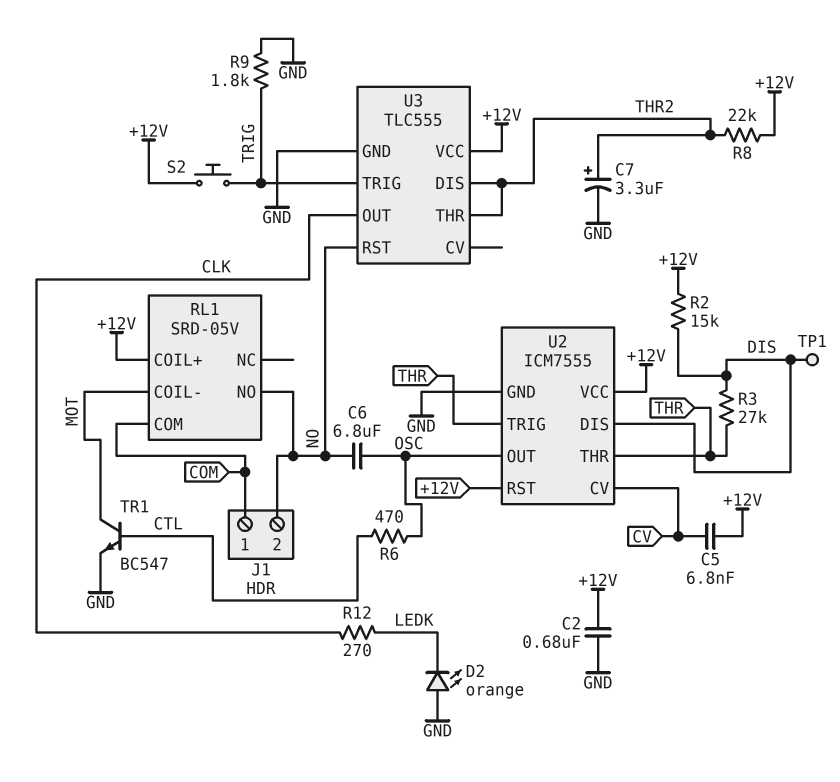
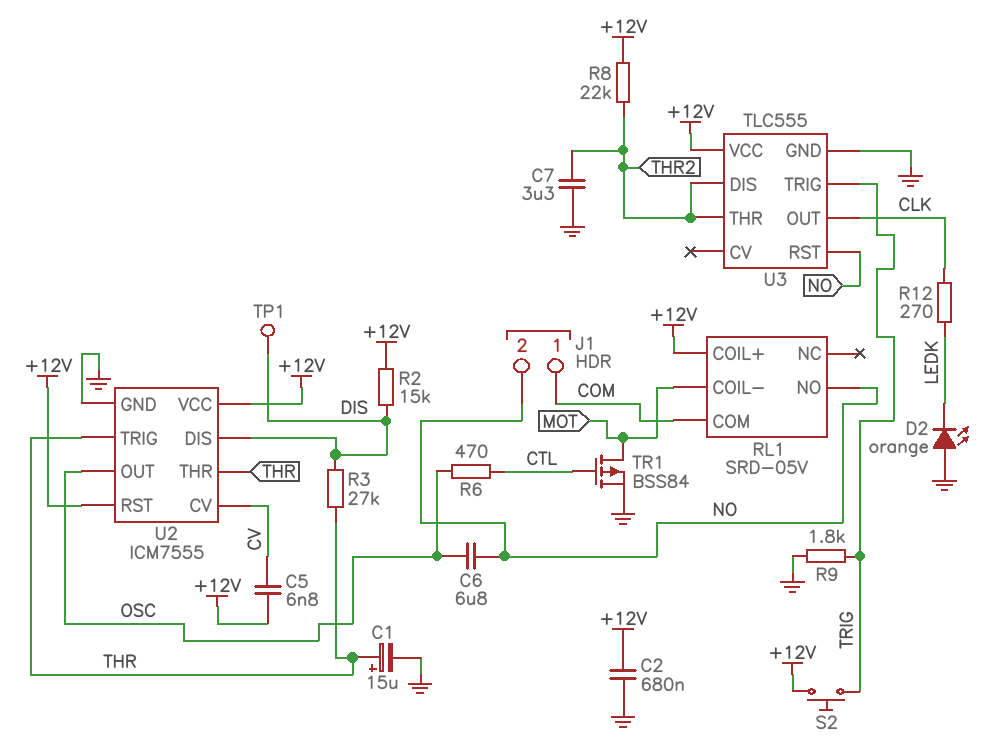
C1: none -> 15uF (plus THR, minus GND)
C7: 3.3uF (plus THR2, minus GND) -> 3.3uF (GND, THR2)
TR1: NPN BC547 (B CTL, C MOT, E GND) -> PMOS BSS84 (G CTL, D MOT, S GND)

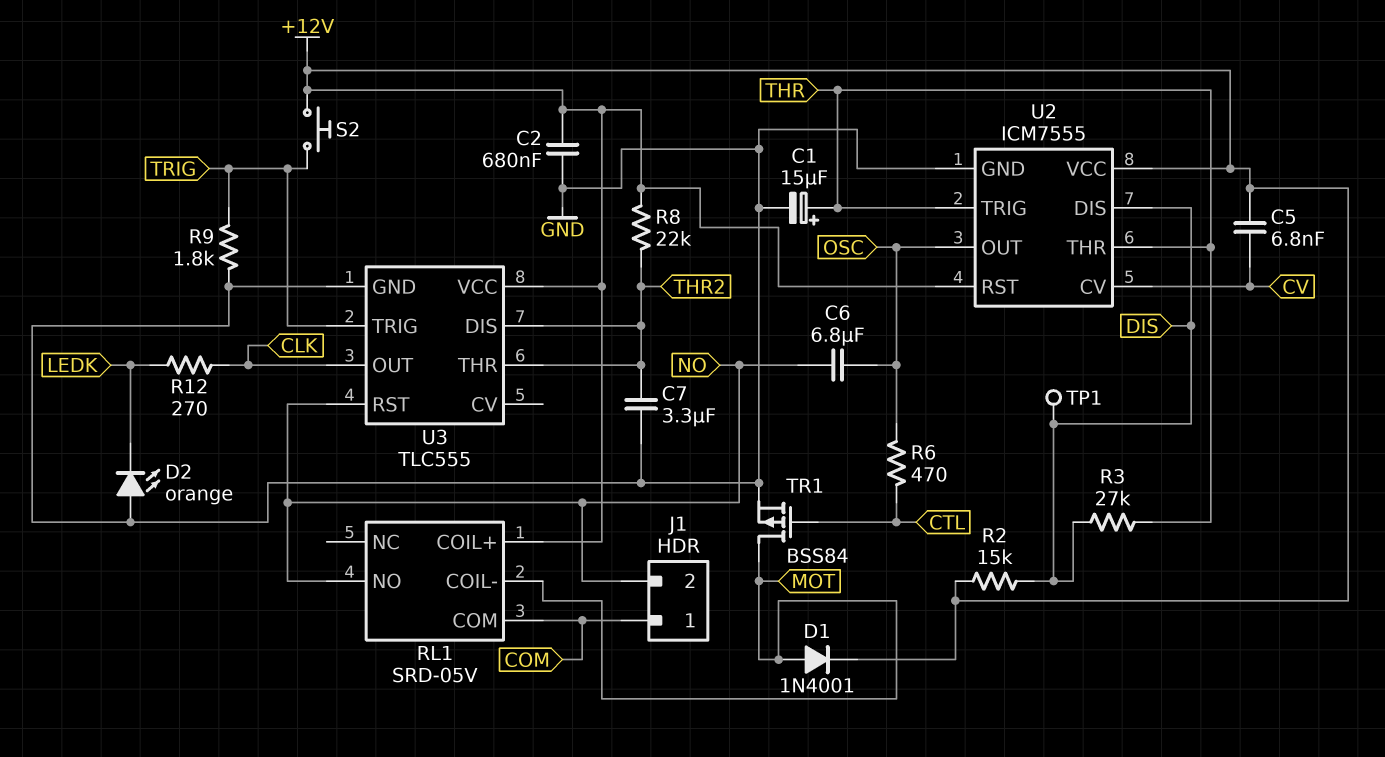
D1: none -> diode 1N4001 (A MOT, K +12V)

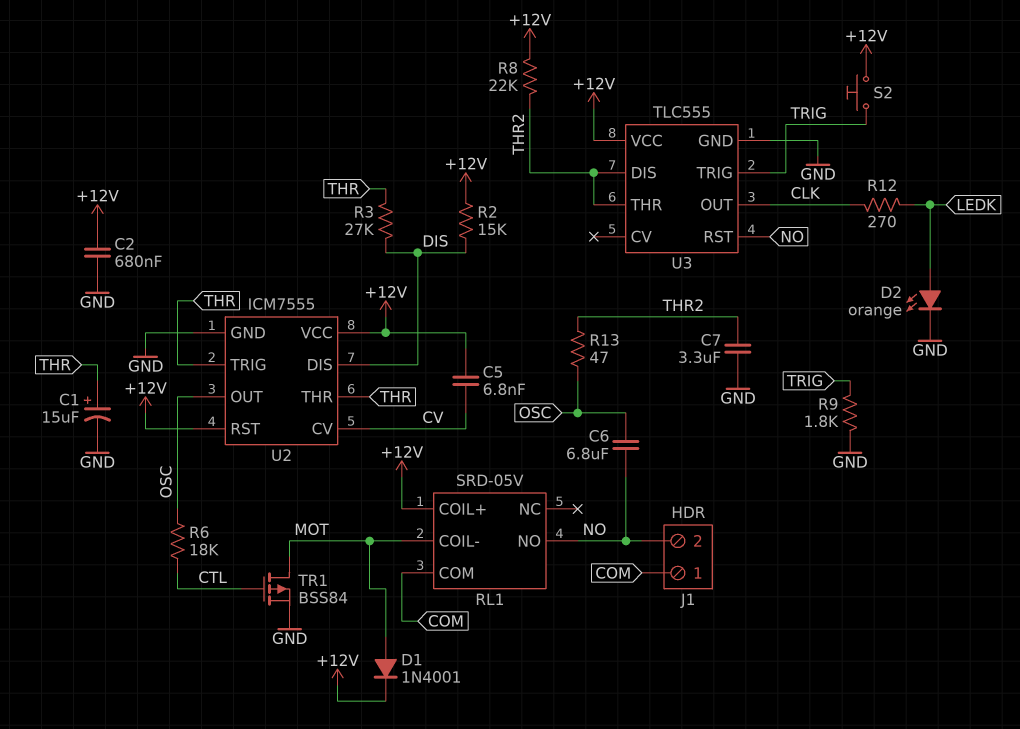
D2: LED orange (A GND, K LEDK) -> LED orange (A LEDK, K GND)
R6: 470 (CTL, OSC) -> 18k (CTL, OSC)
R13: none -> 47 (OSC, THR2)
TP1: test point (DIS) -> none

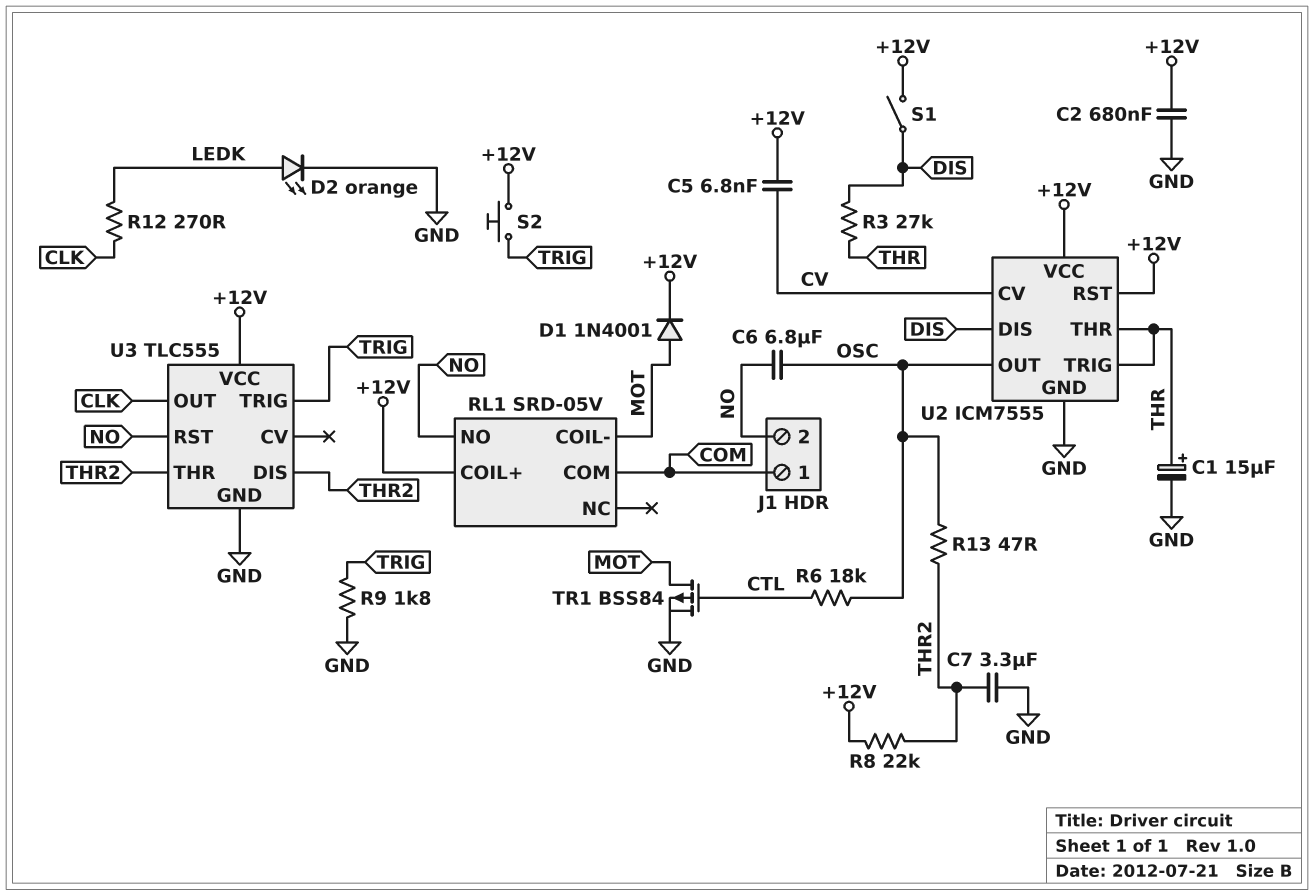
R2: 15k (+12V, DIS) -> none
S1: none -> switch (+12V, DIS)

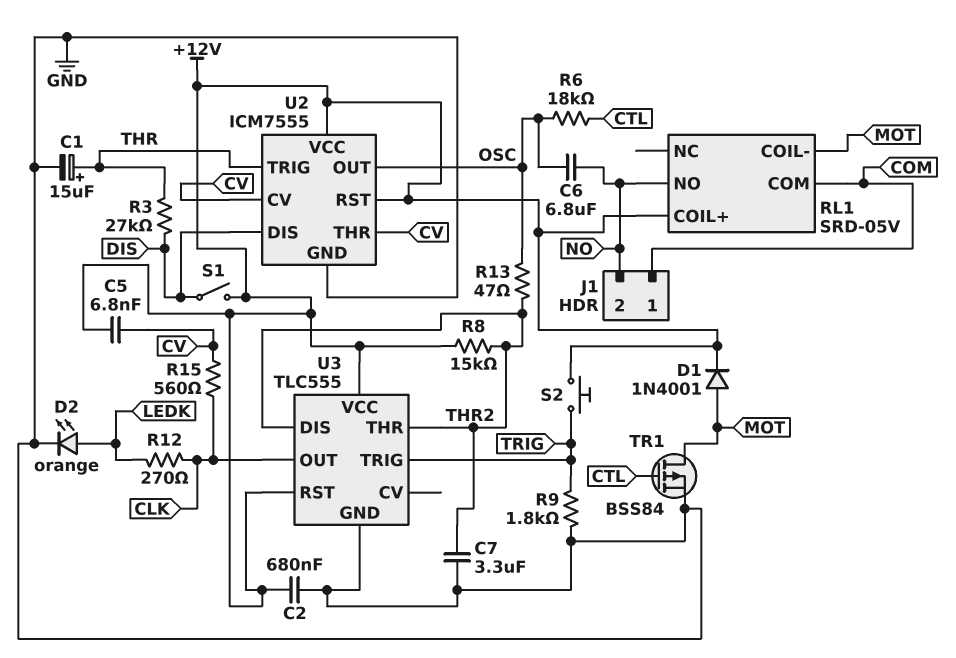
R8: 22k (+12V, THR2) -> 15k (+12V, THR2)
R15: none -> 560 (CLK, CV)
U2 pin THR: THR -> CV
U3 pin RST: NO -> +12V

